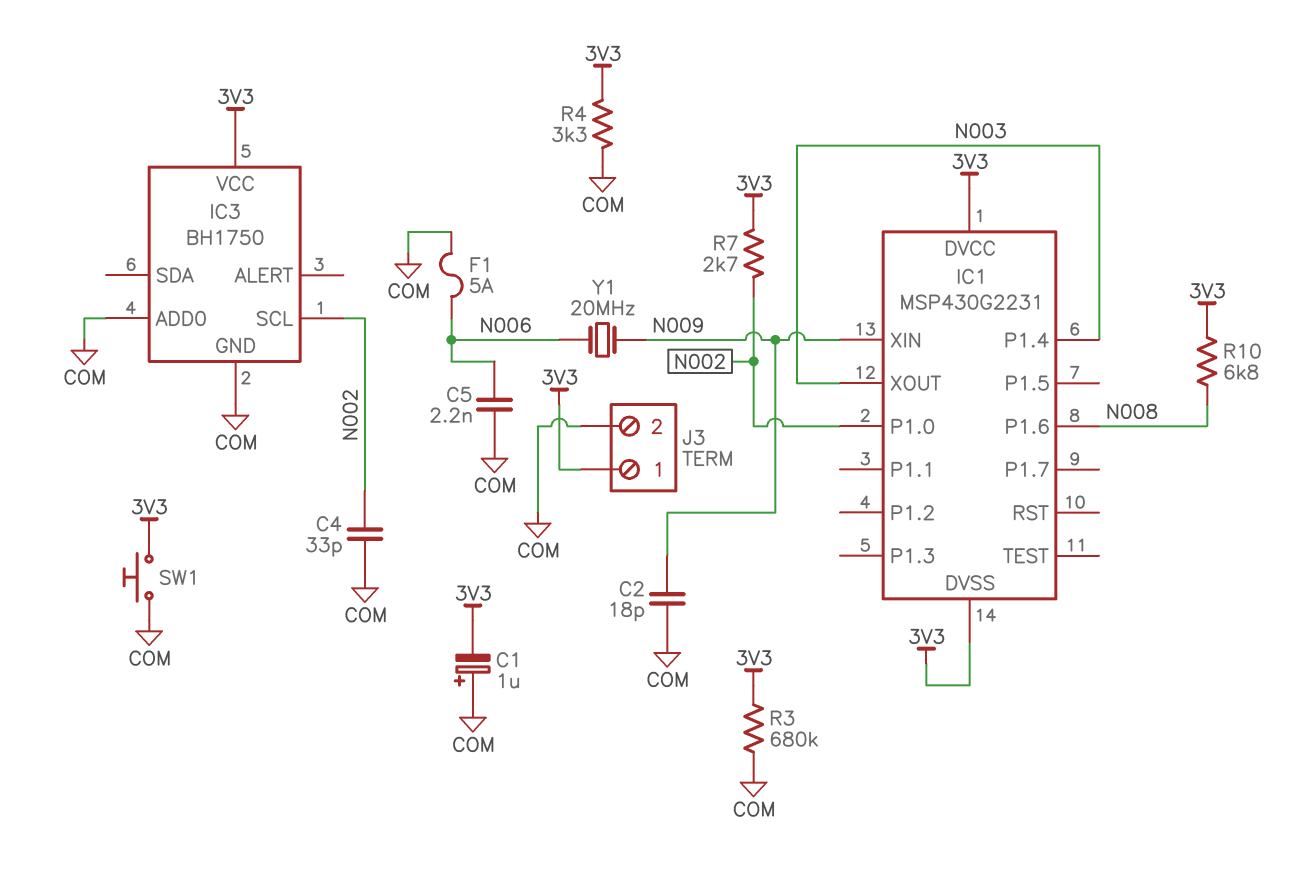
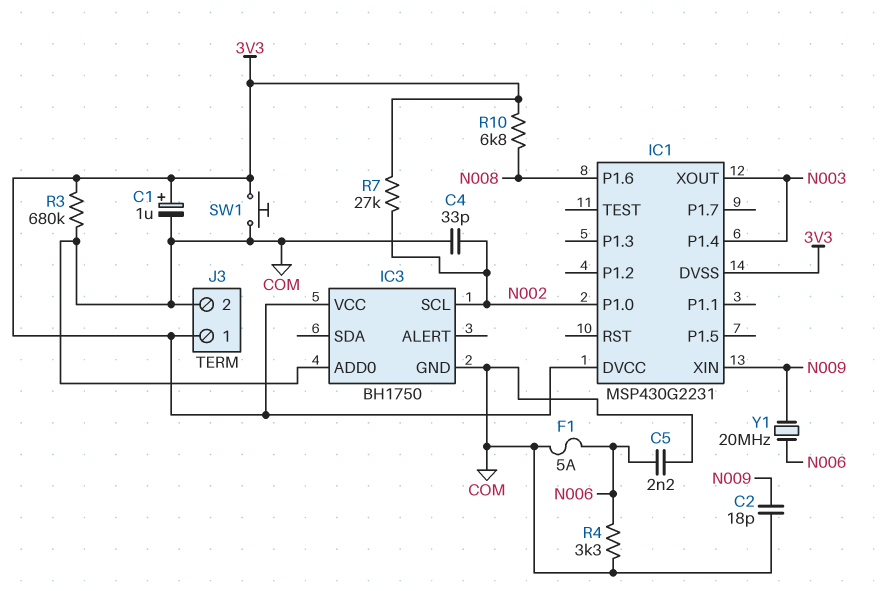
C1: 1uF (plus COM, minus 3V3) -> 1uF (plus 3V3, minus COM)
R4: 3.3k (3V3, COM) -> 3.3k (COM, N006)
R7: 2.7k (3V3, N002) -> 27k (3V3, N002)

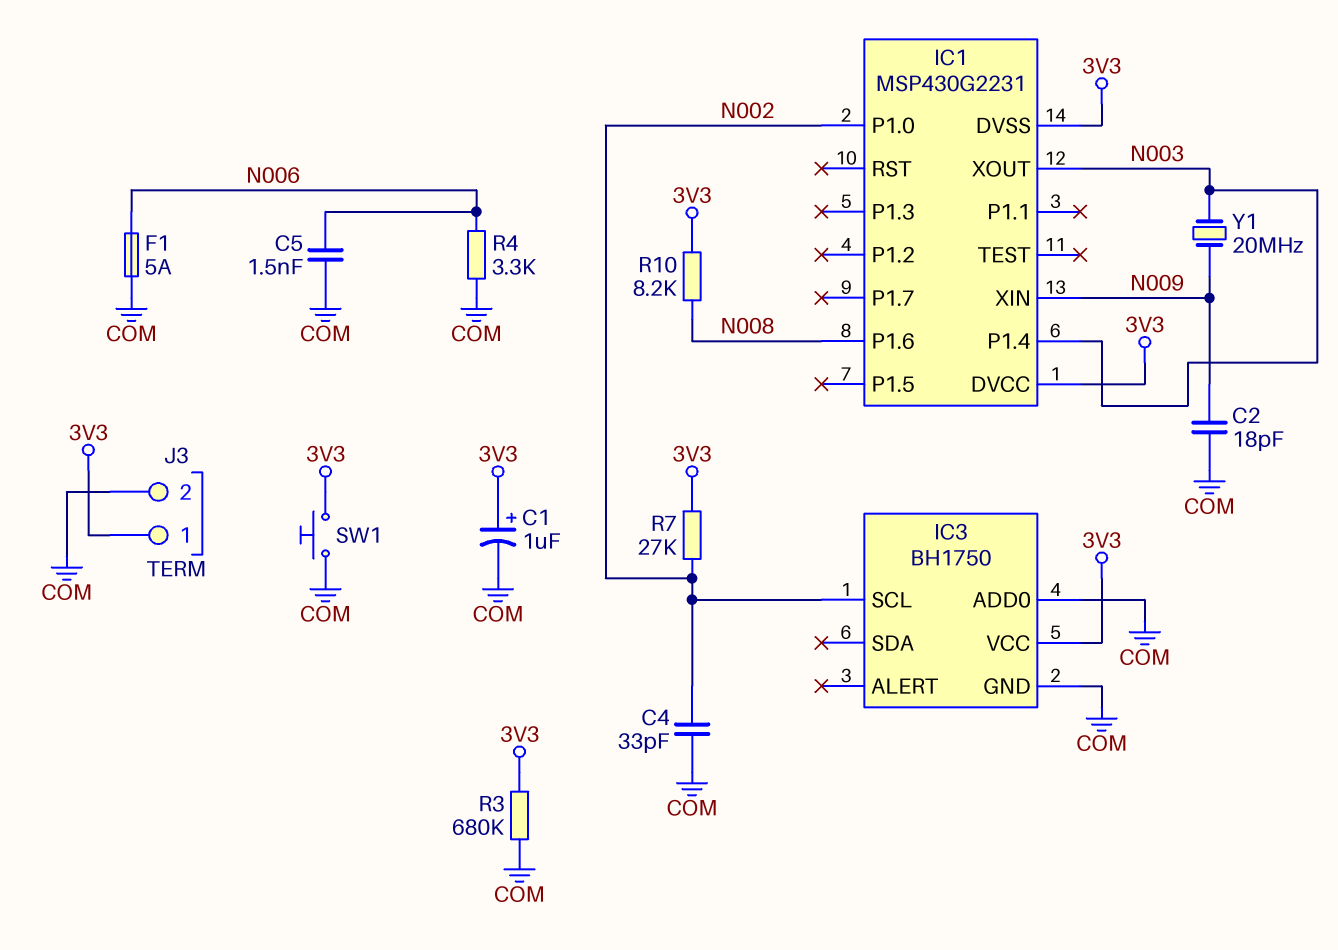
C5: 2.2nF (COM, N006) -> 1.5nF (COM, N006)
R10: 6.8k (3V3, N008) -> 8.2k (3V3, N008)
Y1: 20MHz (N006, N009) -> 20MHz (N003, N009)

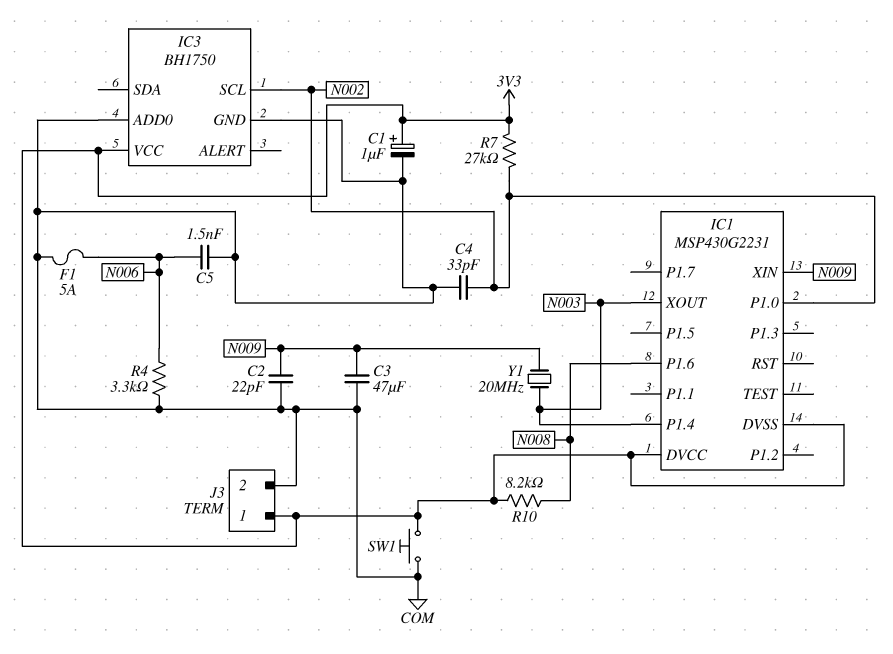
C2: 18pF (COM, N009) -> 22pF (COM, N009)
C3: none -> 47uF (COM, N009)
R3: 680k (3V3, COM) -> none

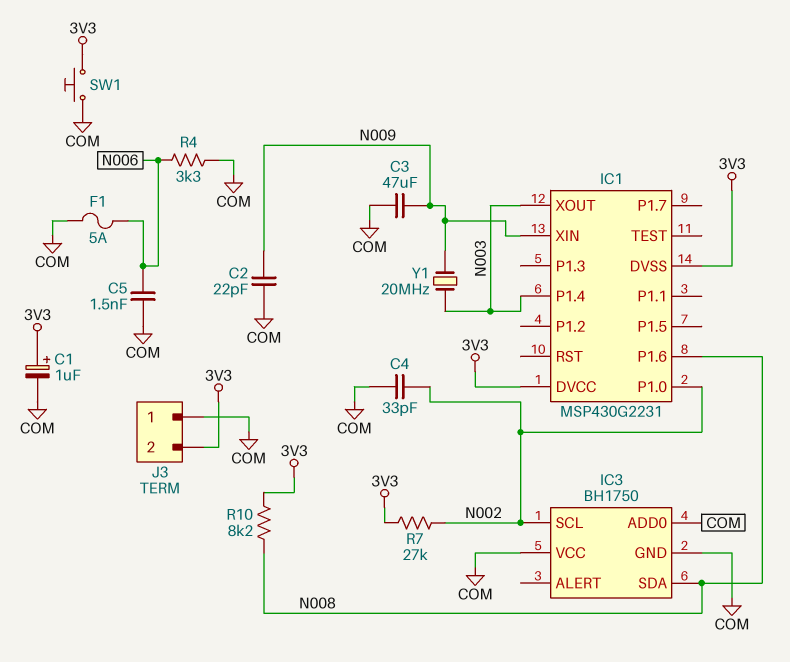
IC3 pin SDA: none -> N008
IC3 pin VCC: 3V3 -> COM
J3 pin 1: 3V3 -> COM
J3 pin 2: COM -> 3V3

